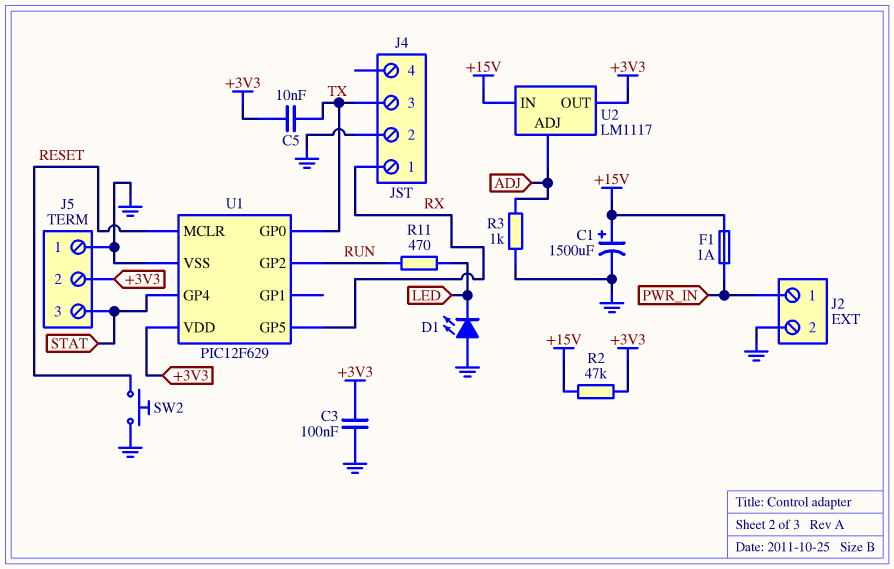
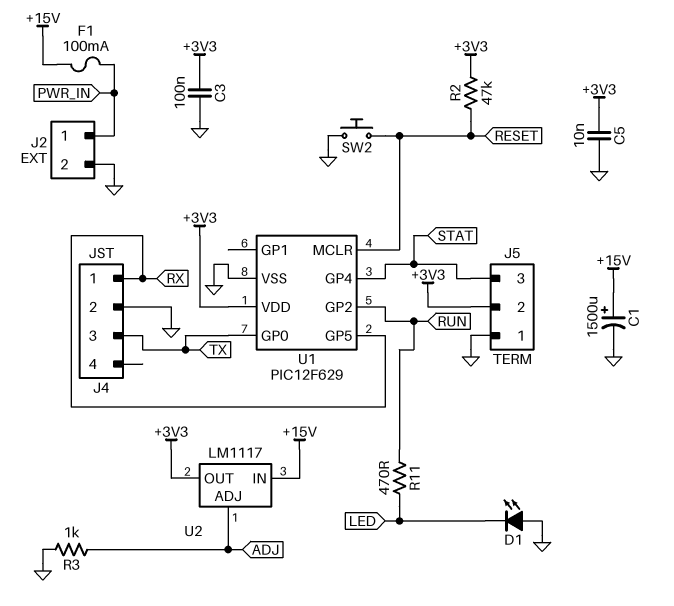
C5: 10nF (+3V3, TX) -> 10nF (+3V3, GND)
F1: 1A (+15V, PWR_IN) -> 100mA (+15V, PWR_IN)
R2: 47k (+3V3, +15V) -> 47k (+3V3, RESET)

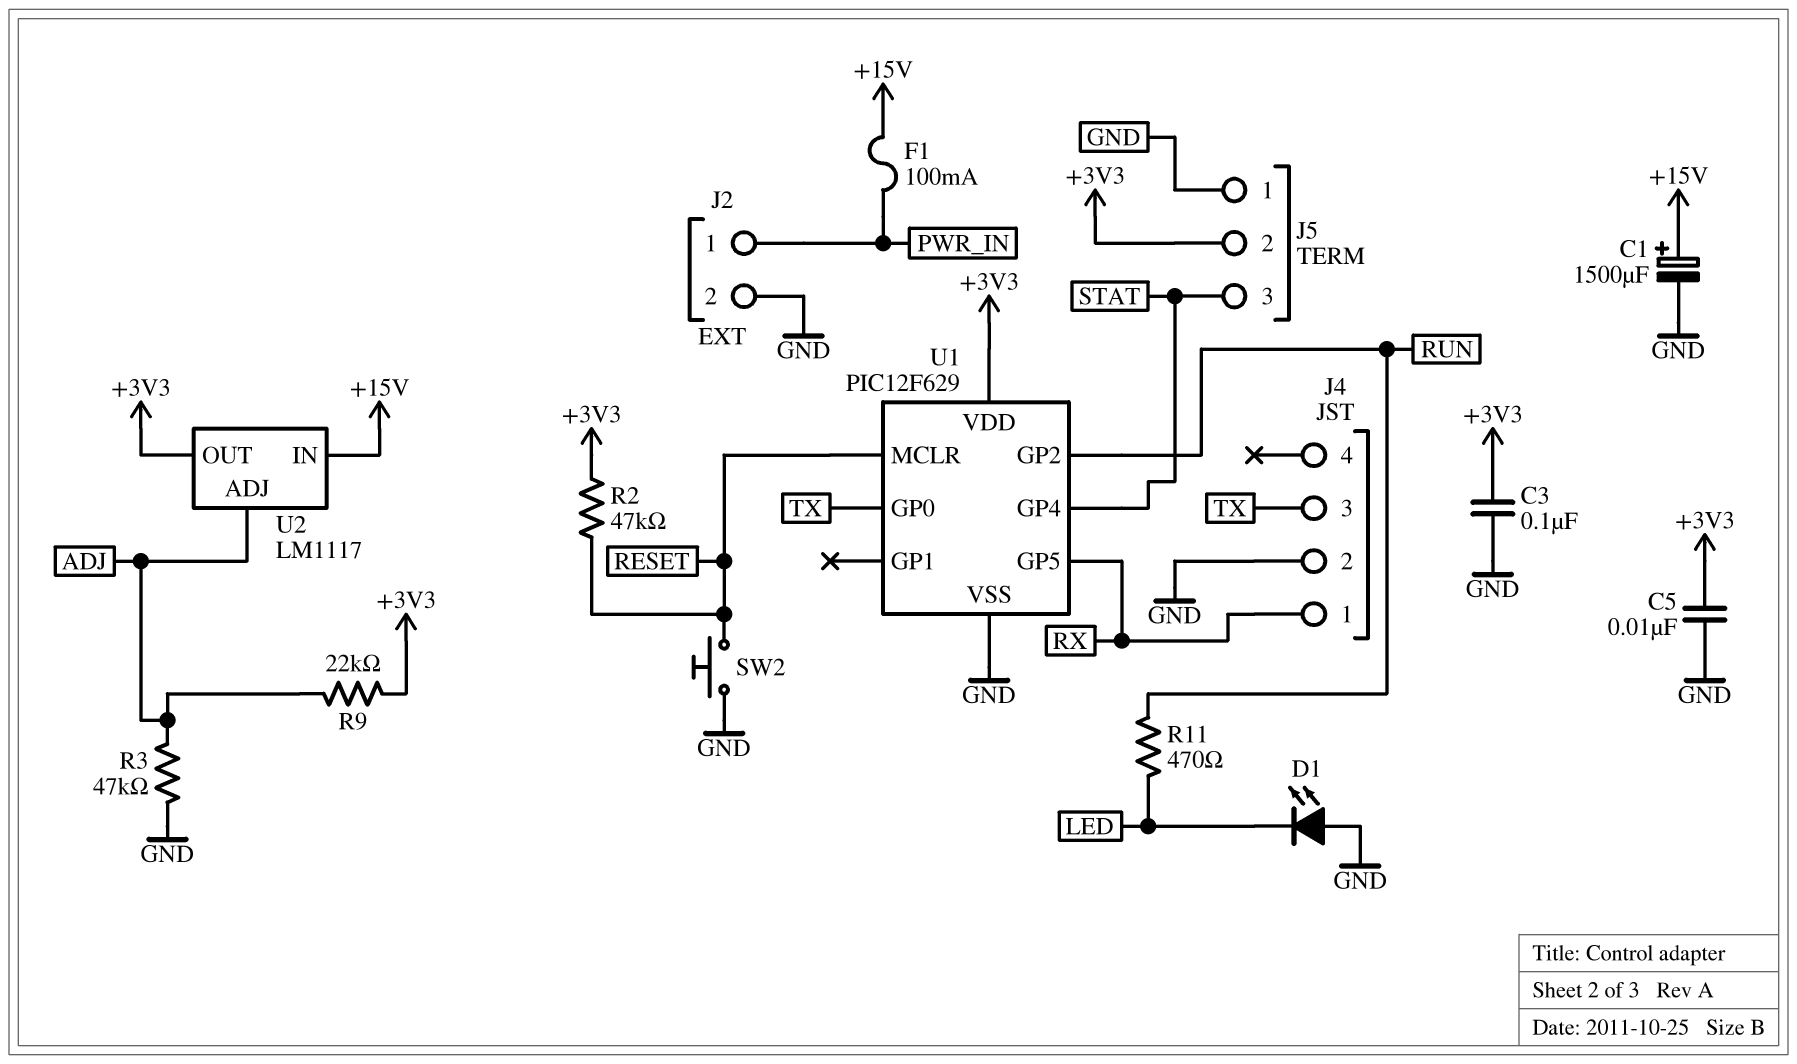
R3: 1k (ADJ, GND) -> 47k (ADJ, GND)
R9: none -> 22k (+3V3, ADJ)

